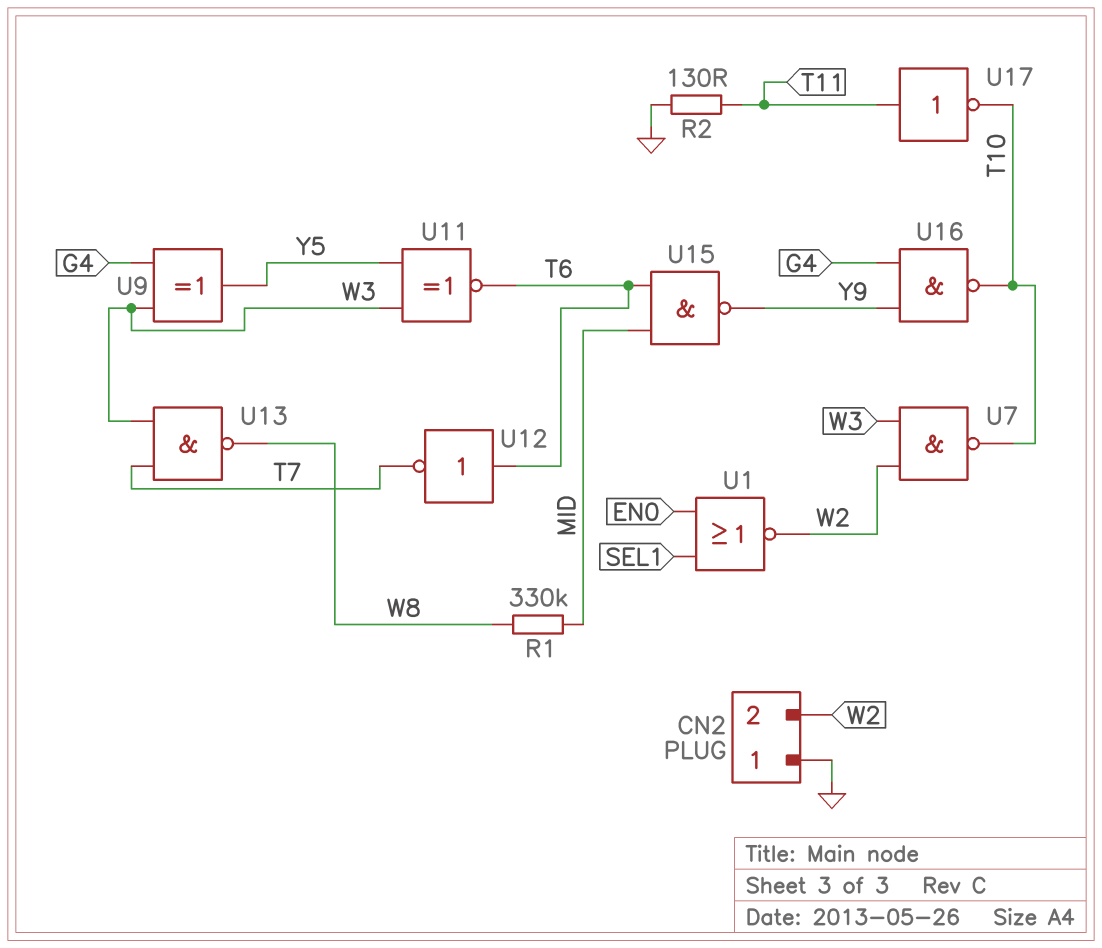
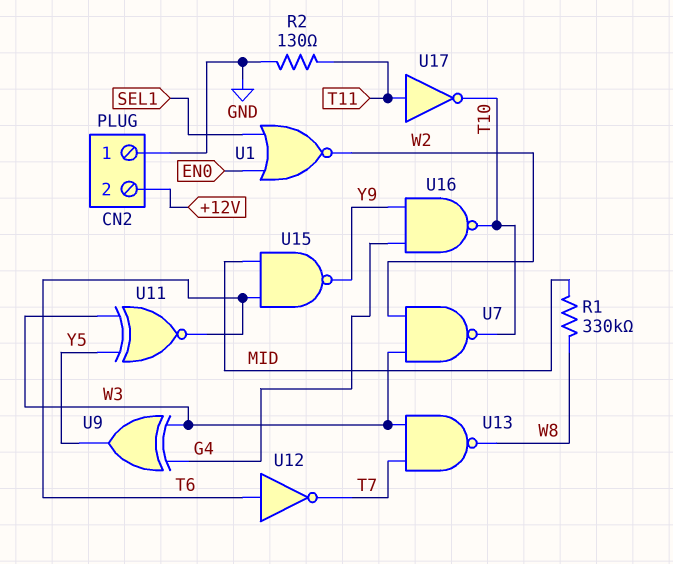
CN2 pin 2: W2 -> +12V

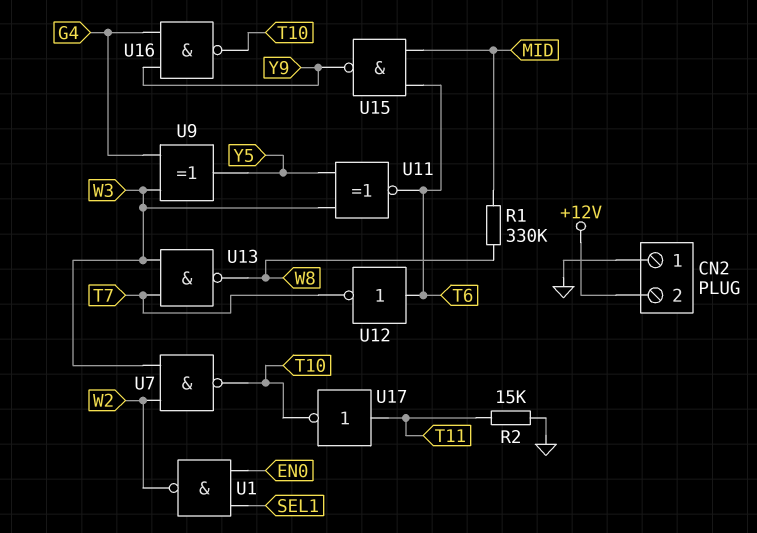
R2: 130 (GND, T11) -> 15k (GND, T11)
U1: NOR (in EN0, in SEL1, out W2) -> NAND (in EN0, in SEL1, out W2)

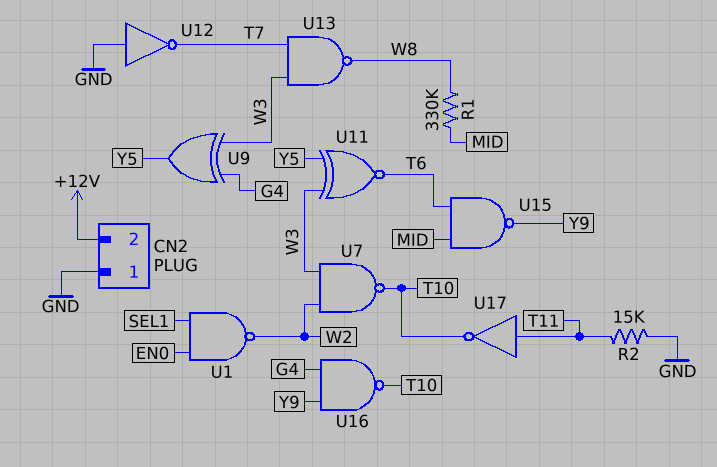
U12: NOT (in T6, out T7) -> NOT (in GND, out T7)

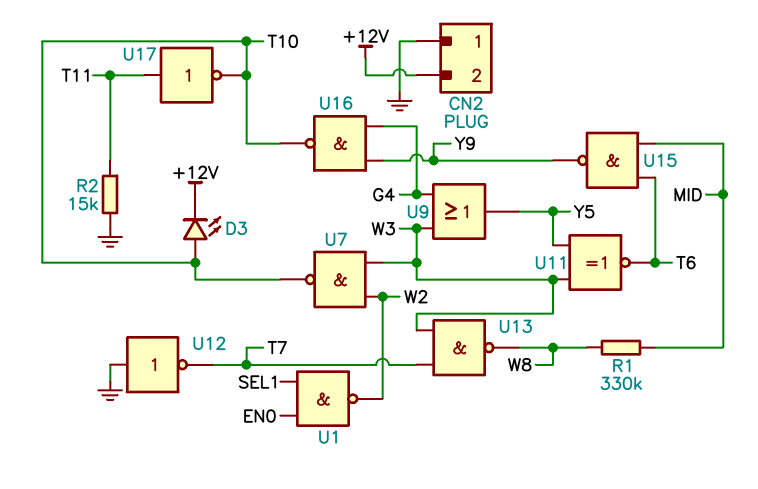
D3: none -> LED (A T10, K +12V)
U9: XOR (in G4, in W3, out Y5) -> OR (in G4, in W3, out Y5)

